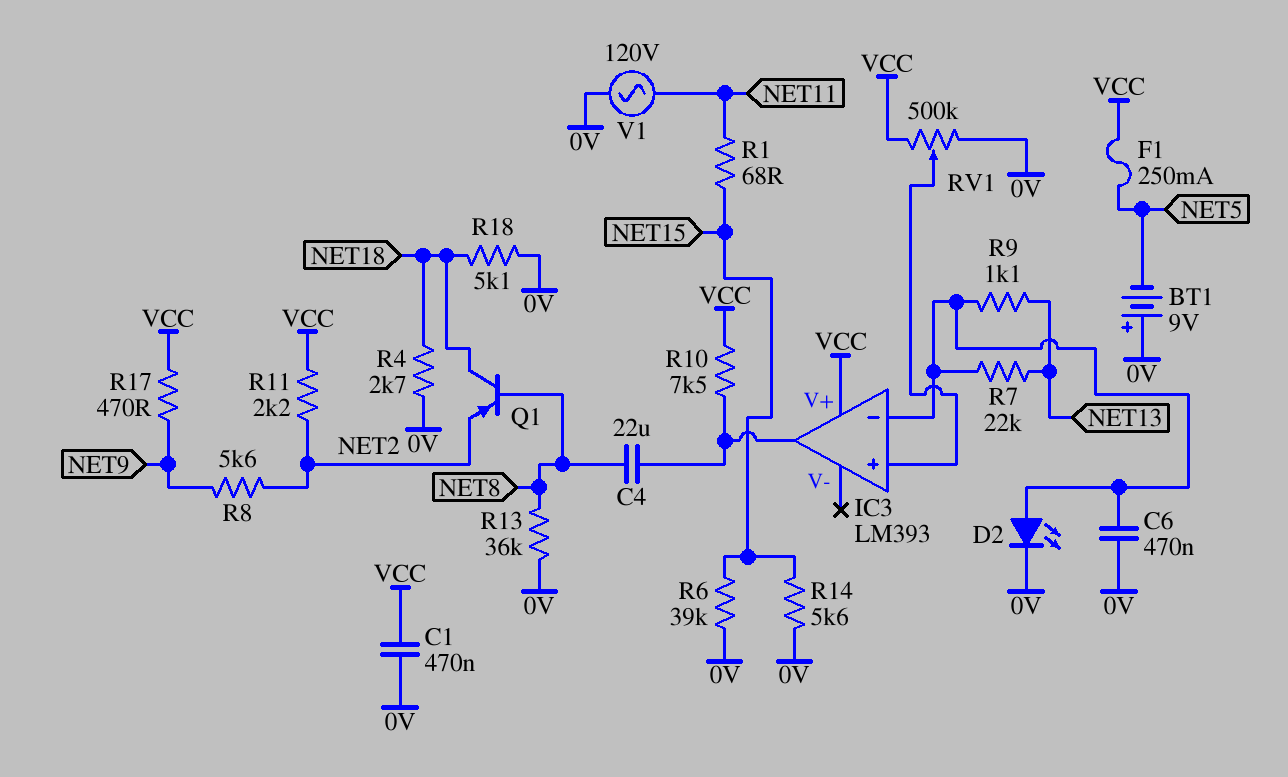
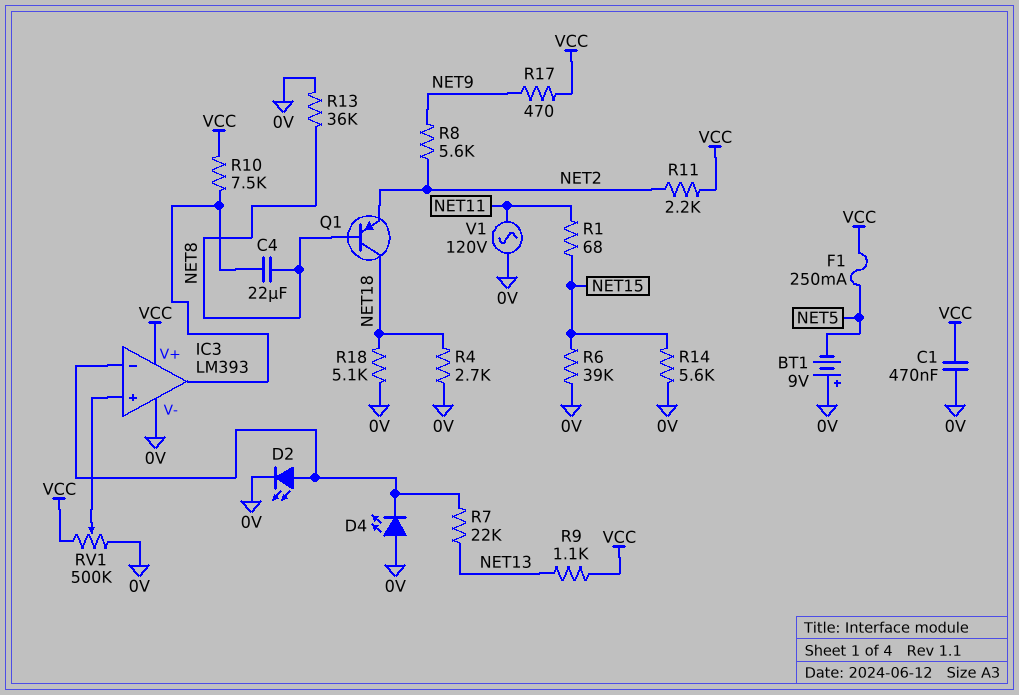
C6: 470nF (0V, IC3/in-) -> none
D4: none -> LED (A 0V, K IC3/in-)
IC3 pin V-: none -> 0V
R9: 1.1k (IC3/in-, NET13) -> 1.1k (NET13, VCC)

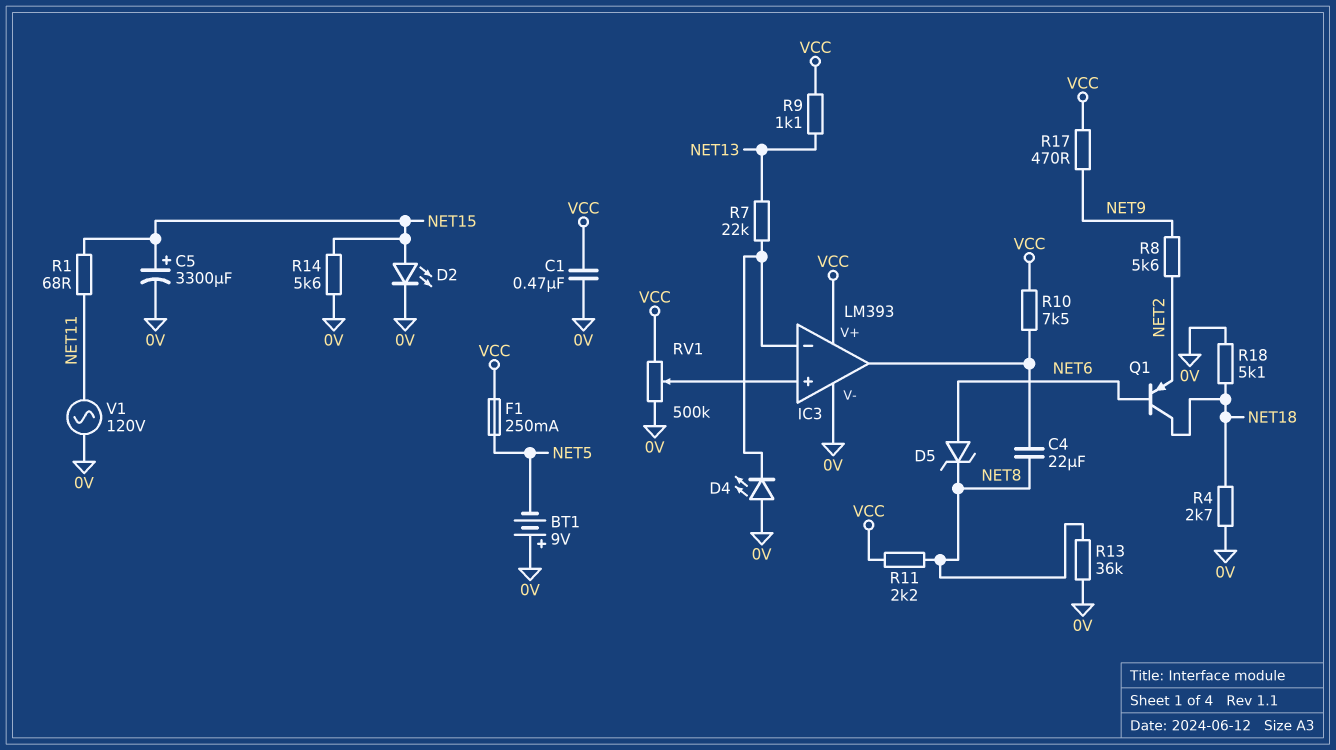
C5: none -> 3300uF (plus NET15, minus 0V)
D2: LED (A IC3/in-, K 0V) -> LED (A NET15, K 0V)
D5: none -> zener (A NET6, K NET8)
Q1: PNP (B NET8, C NET18, E NET2) -> PNP (B NET6, C NET18, E NET2)
R6: 39k (0V, NET15) -> none
R11: 2.2k (NET2, VCC) -> 2.2k (NET8, VCC)

